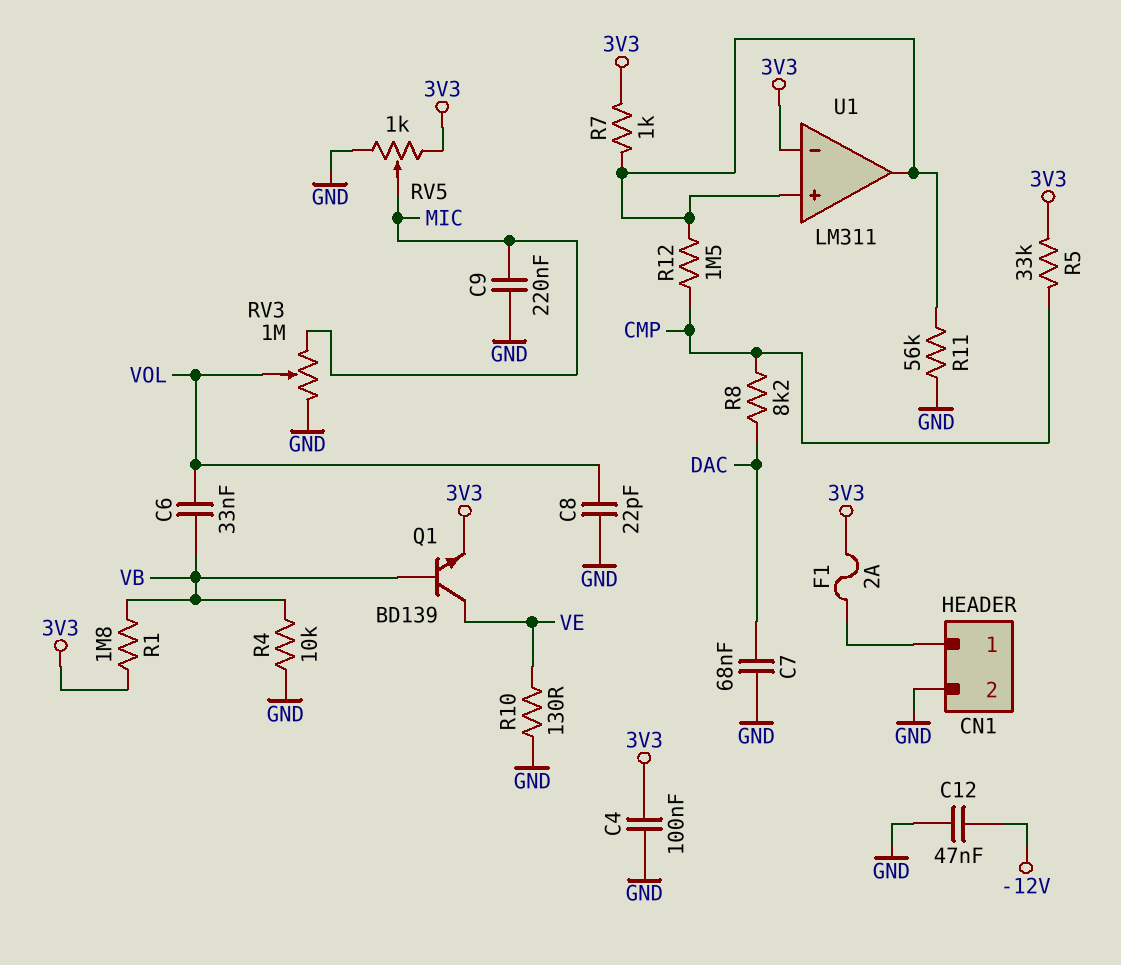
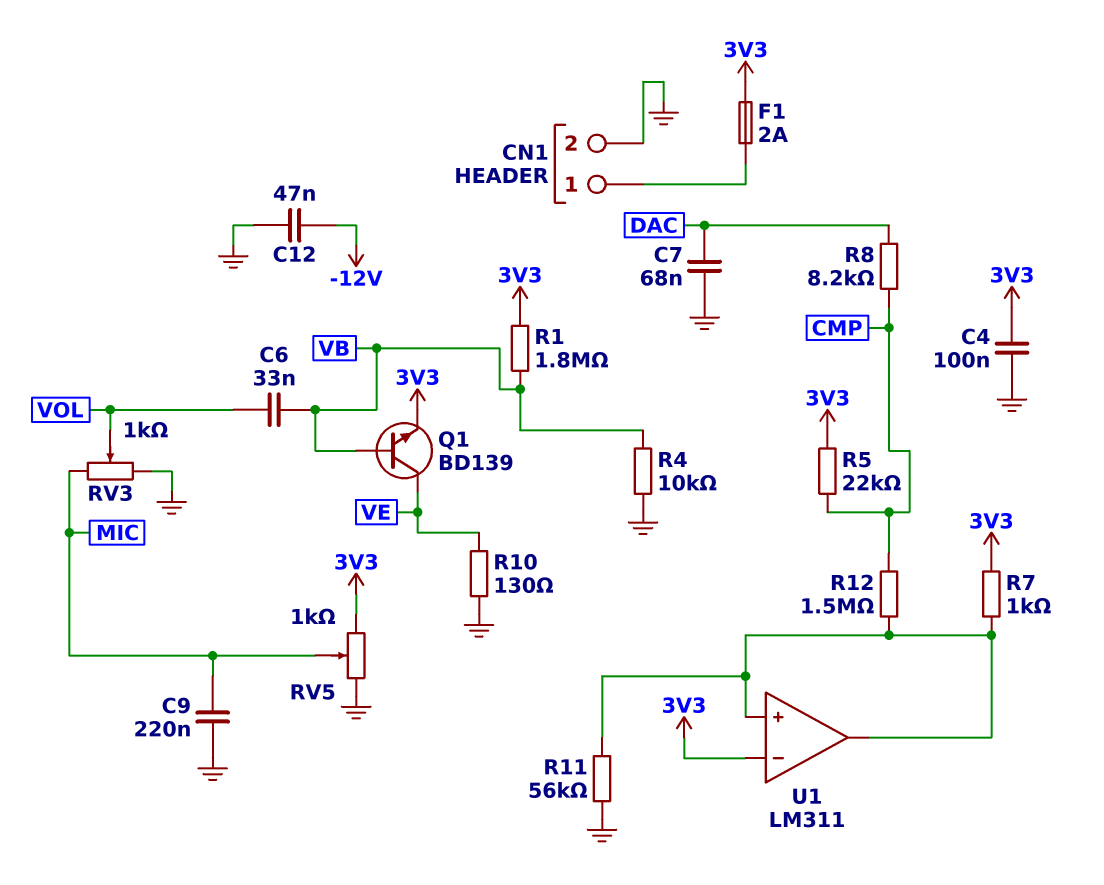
C8: 22pF (GND, VOL) -> none
R5: 33k (3V3, CMP) -> 22k (3V3, CMP)
RV3: 1M (GND, MIC, wiper VOL) -> 1k (GND, MIC, wiper VOL)

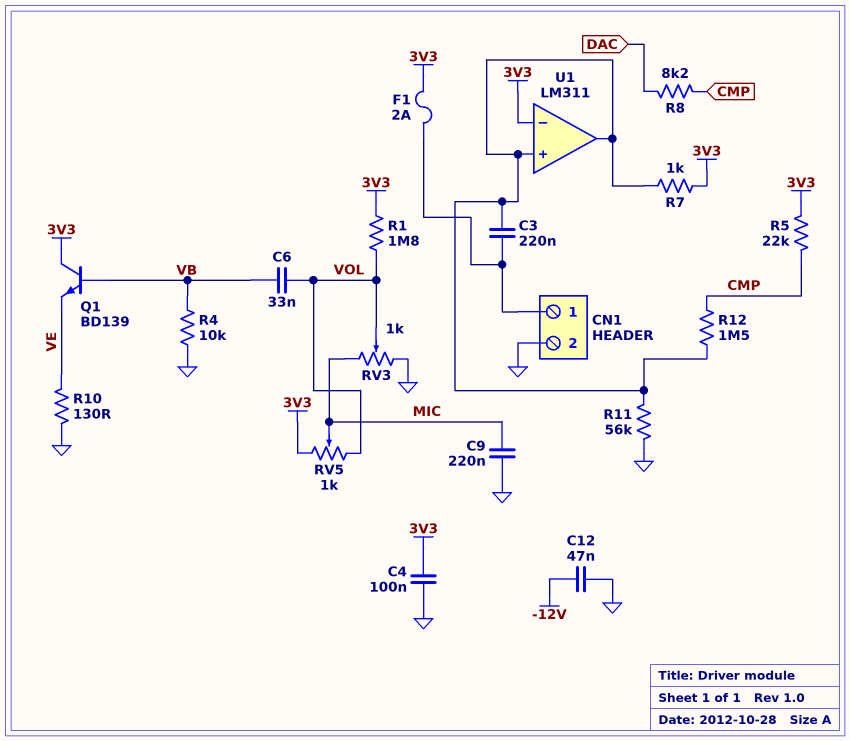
C3: none -> 220nF (CN1/1, U1/in+)
C7: 68nF (DAC, GND) -> none
Q1: NPN BD139 (B VB, C VE, E 3V3) -> NPN BD139 (B VB, C 3V3, E VE)
R1: 1.8M (3V3, VB) -> 1.8M (3V3, VOL)
RV5: 1k (3V3, GND, wiper MIC) -> 1k (3V3, VOL, wiper MIC)

